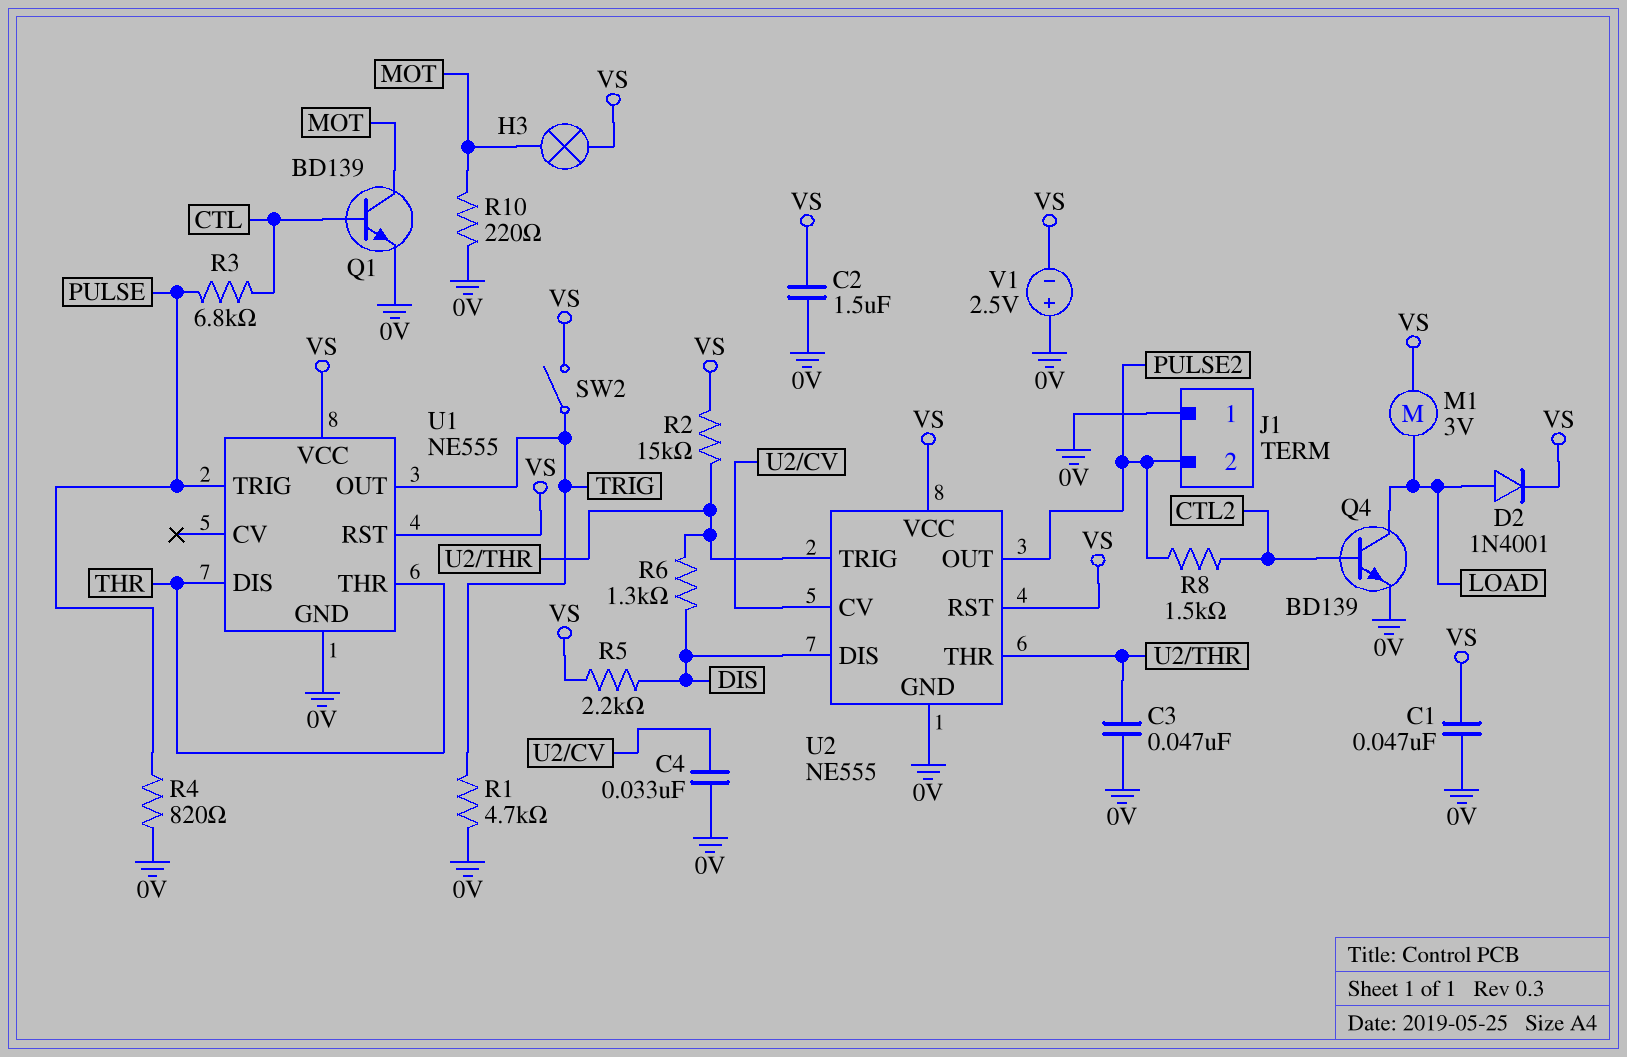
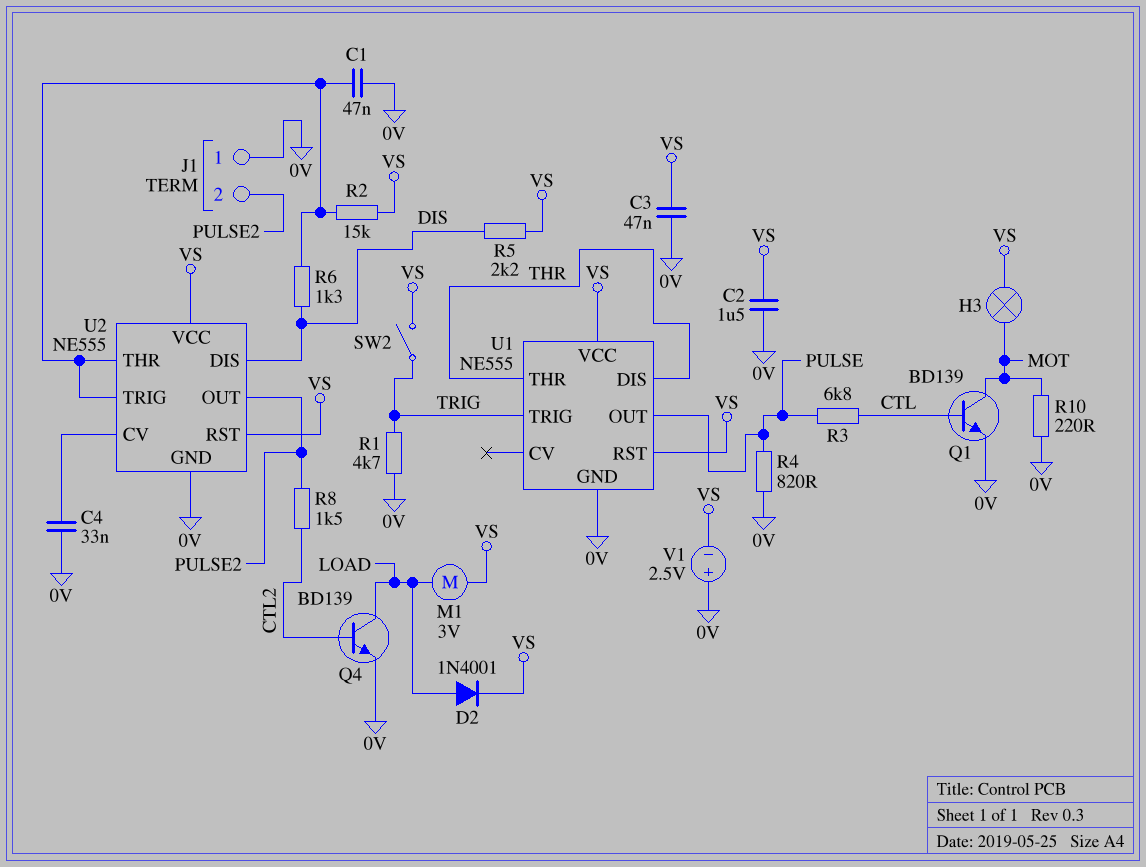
C1: 47nF (0V, VS) -> 47nF (0V, U2/THR)
C3: 47nF (0V, U2/THR) -> 47nF (0V, VS)
U1 pin OUT: TRIG -> PULSE
U1 pin TRIG: PULSE -> TRIG

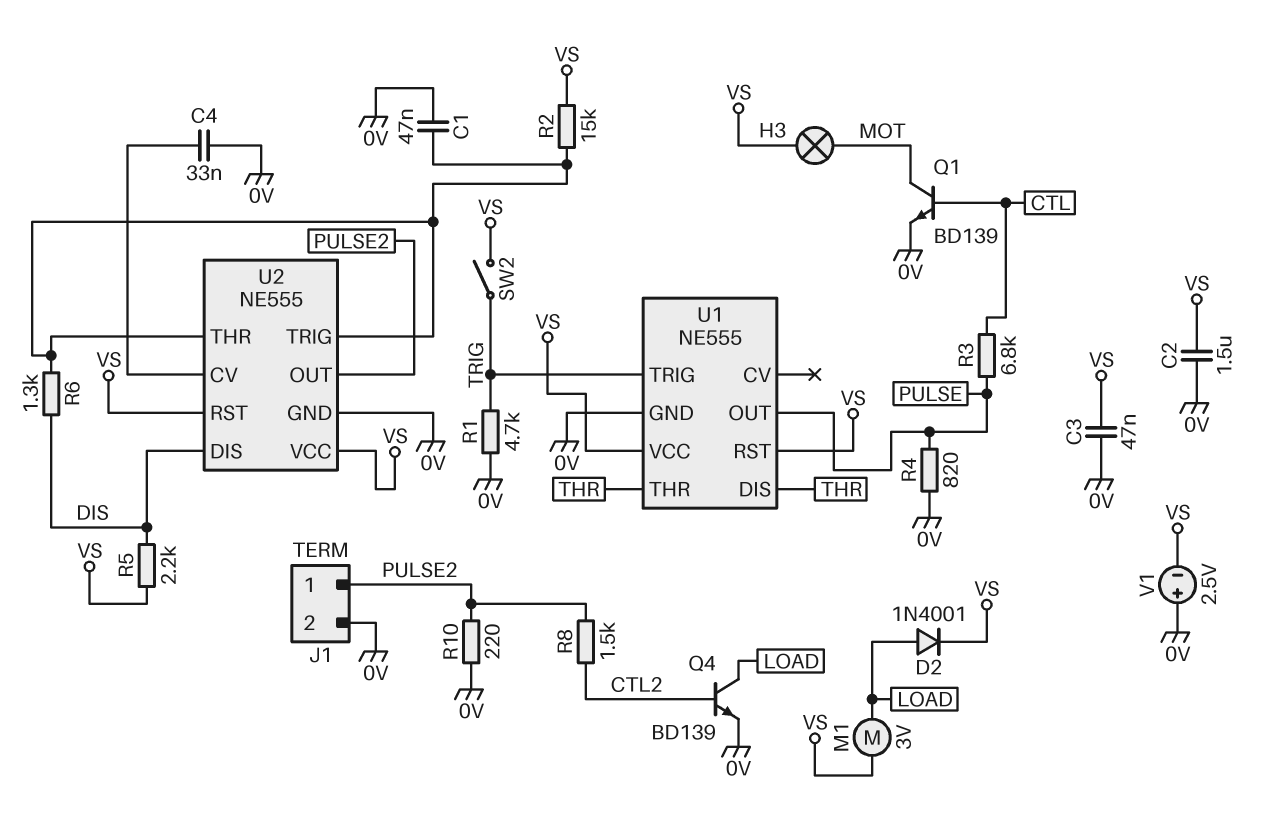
J1 pin 1: 0V -> PULSE2
J1 pin 2: PULSE2 -> 0V
R10: 220 (0V, MOT) -> 220 (0V, PULSE2)

